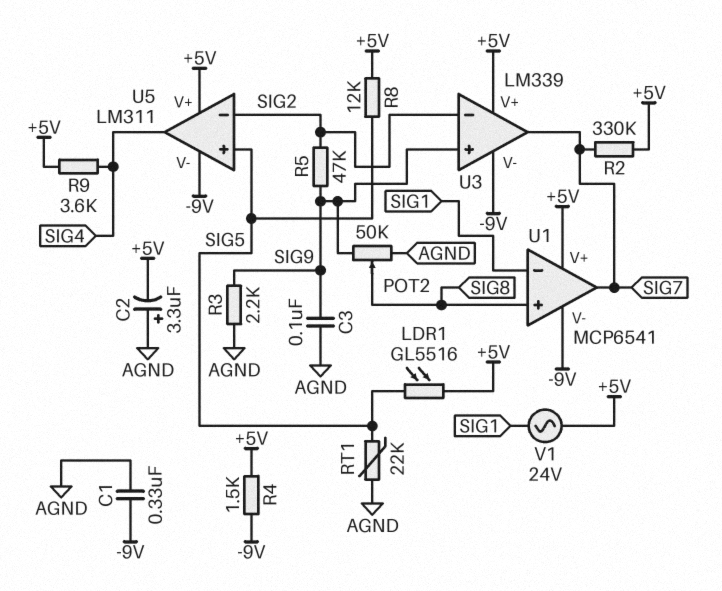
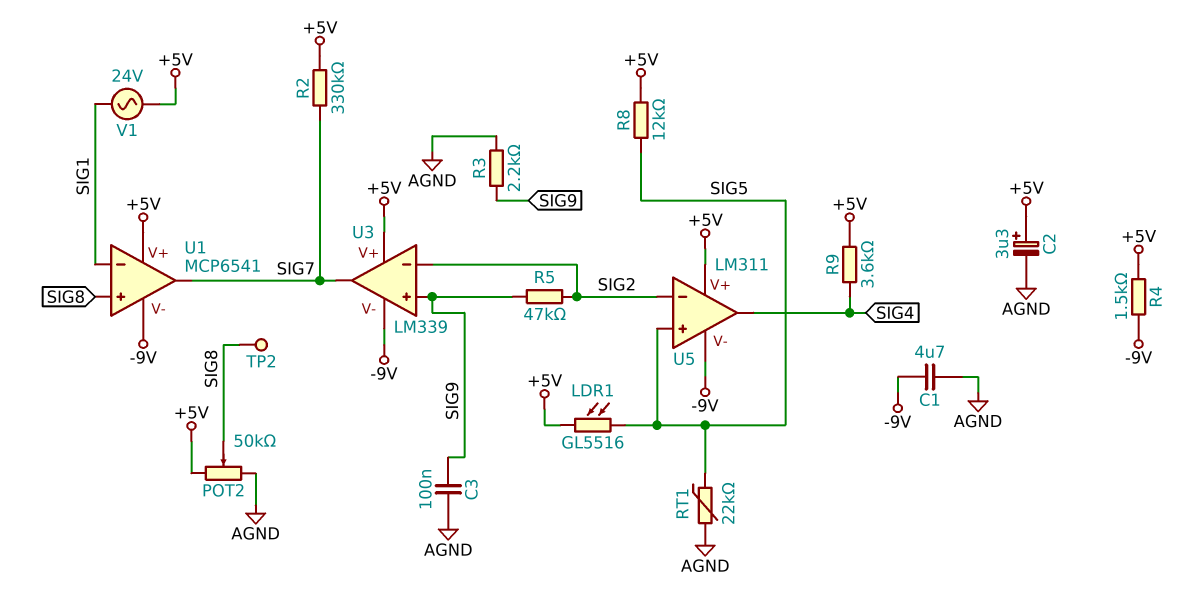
C1: 330nF (-9V, AGND) -> 4.7uF (-9V, AGND)
C2: 3.3uF (plus AGND, minus +5V) -> 3.3uF (plus +5V, minus AGND)
POT2: 50k (AGND, SIG9, wiper SIG8) -> 50k (+5V, AGND, wiper SIG8)
TP2: none -> test point (SIG8)

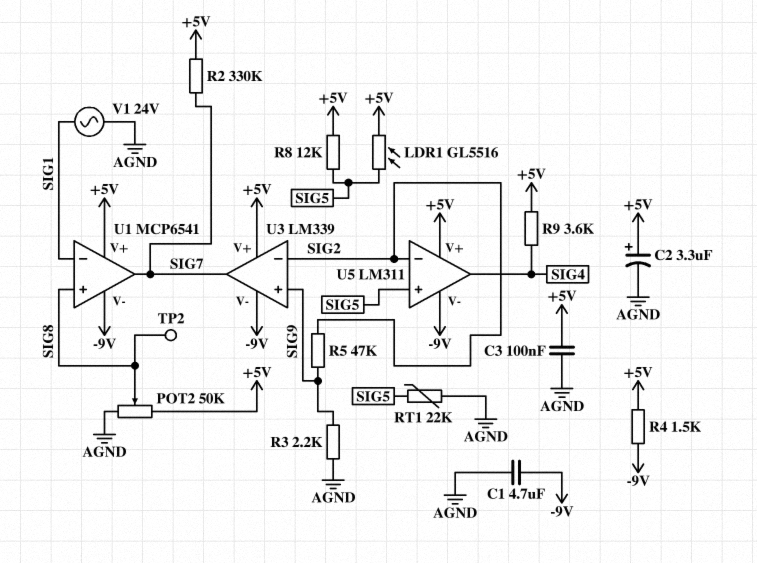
C3: 100nF (AGND, SIG9) -> 100nF (+5V, AGND)
V1: AC 24V (+5V, SIG1) -> AC 24V (AGND, SIG1)

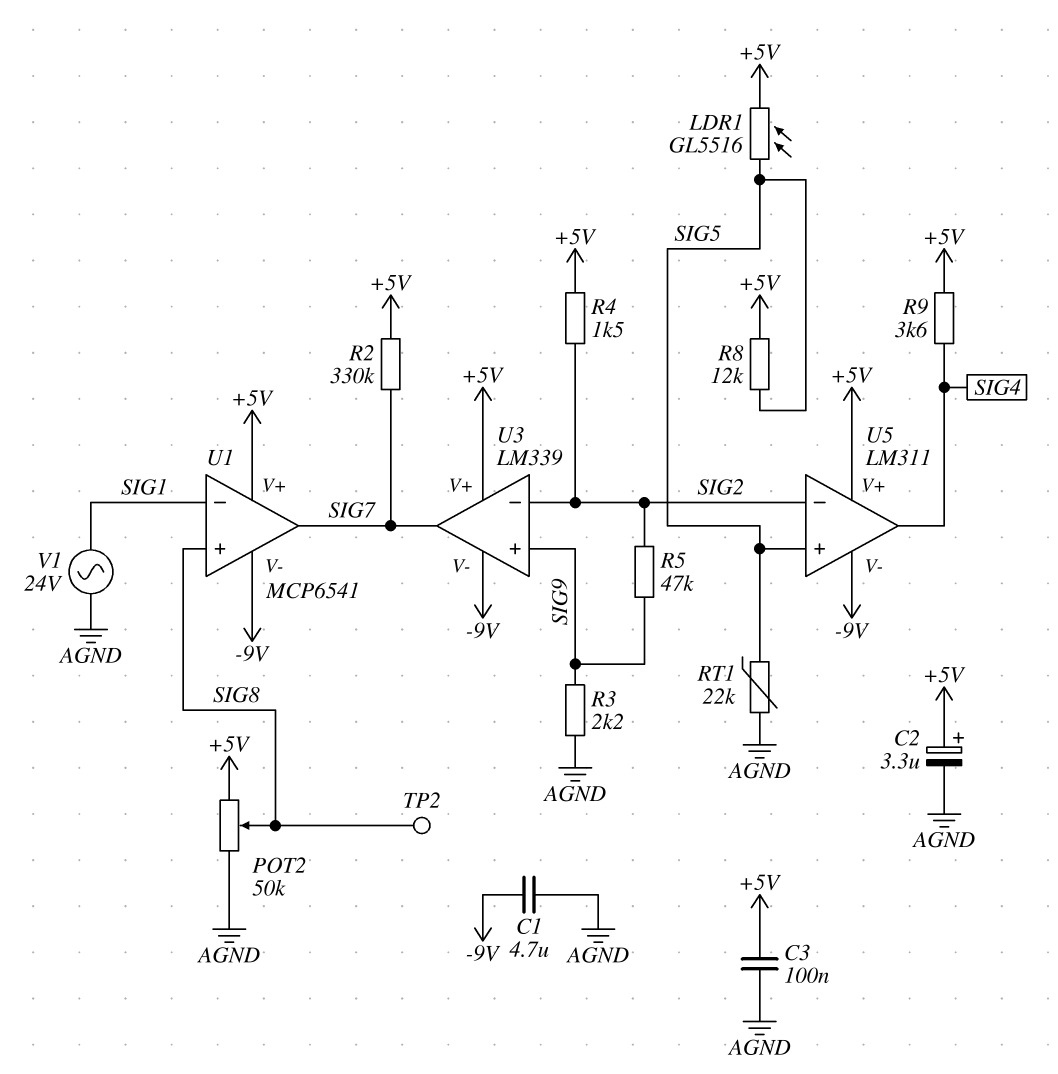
R4: 1.5k (+5V, -9V) -> 1.5k (+5V, SIG2)

